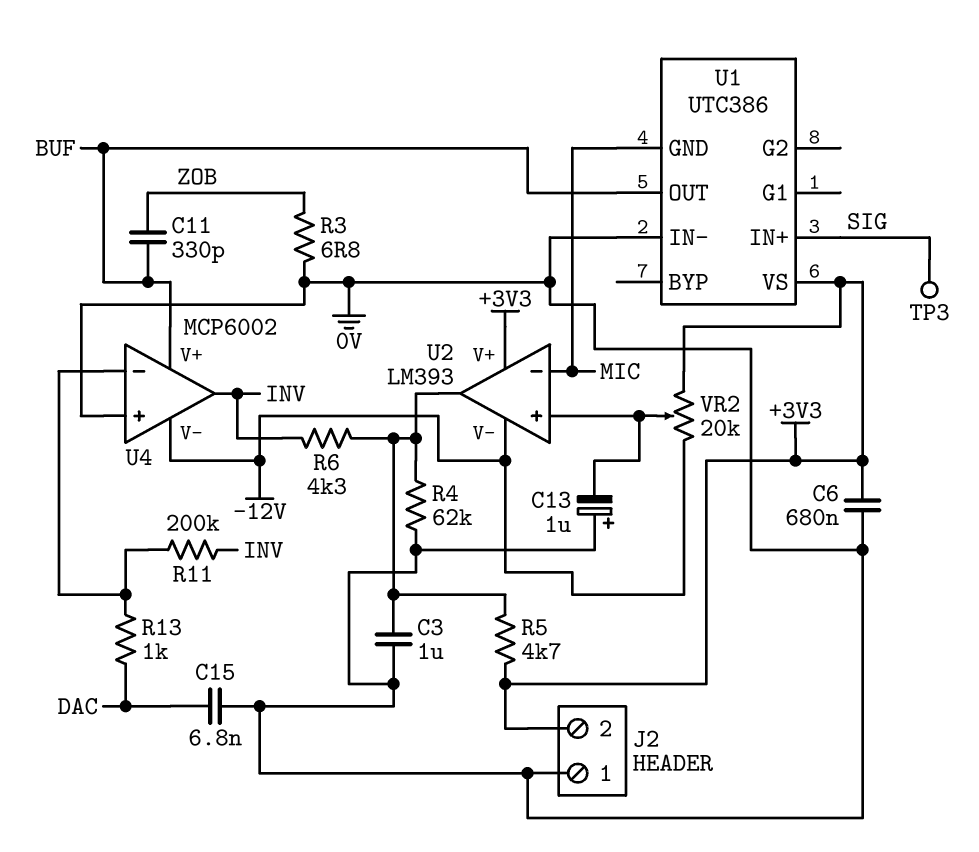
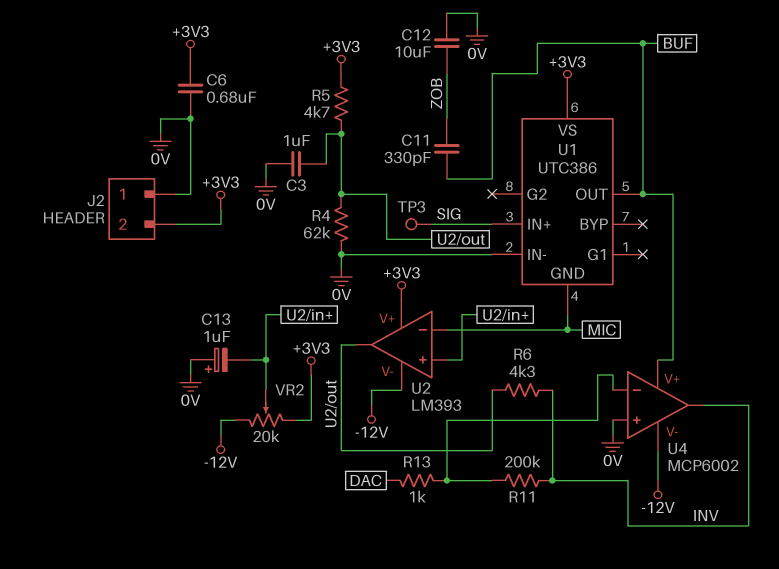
C12: none -> 10uF (0V, ZOB)
C15: 6.8nF (0V, DAC) -> none
R3: 6.8 (0V, ZOB) -> none

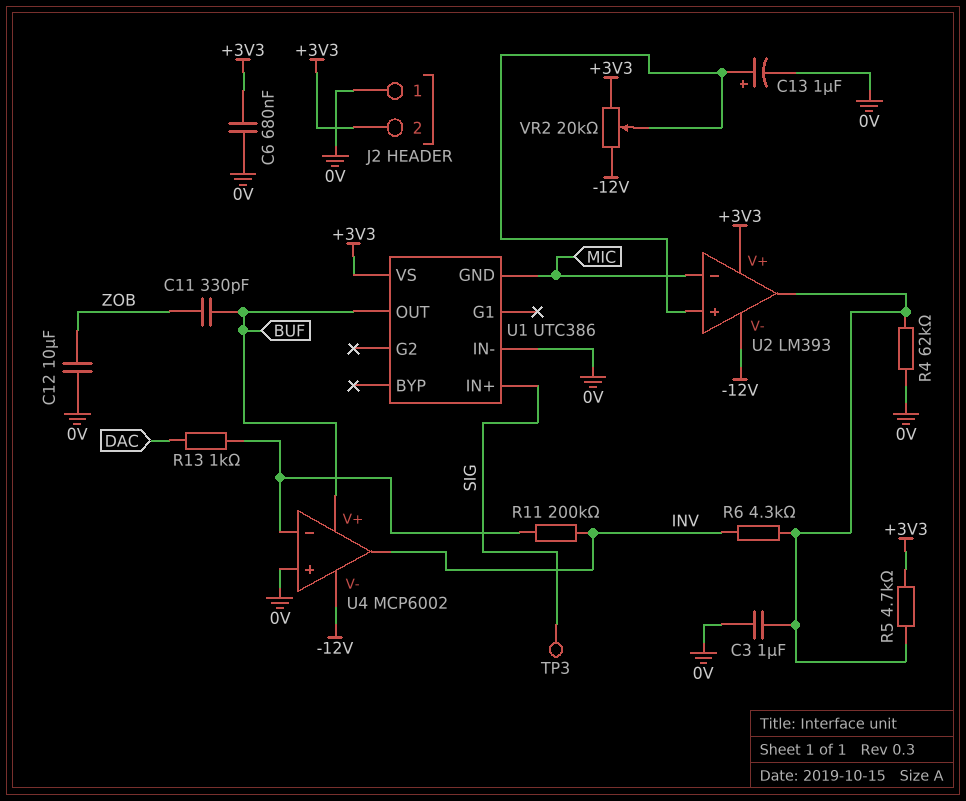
C13: 1uF (plus 0V, minus U2/in+) -> 1uF (plus U2/in+, minus 0V)

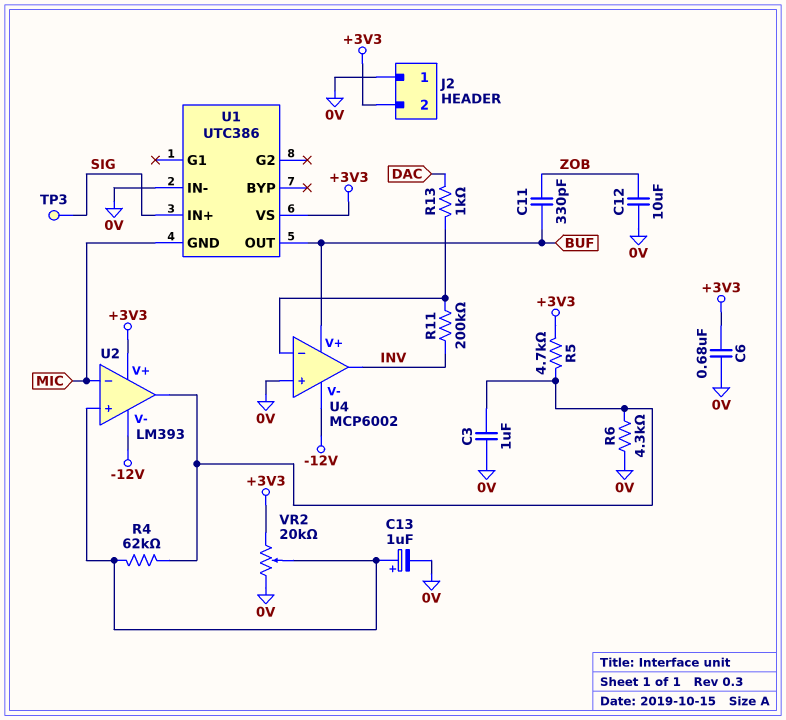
R4: 62k (0V, U2/out) -> 62k (U2/in+, U2/out)
R6: 4.3k (INV, U2/out) -> 4.3k (0V, U2/out)
VR2: 20k (+3V3, -12V, wiper U2/in+) -> 20k (+3V3, 0V, wiper U2/in+)

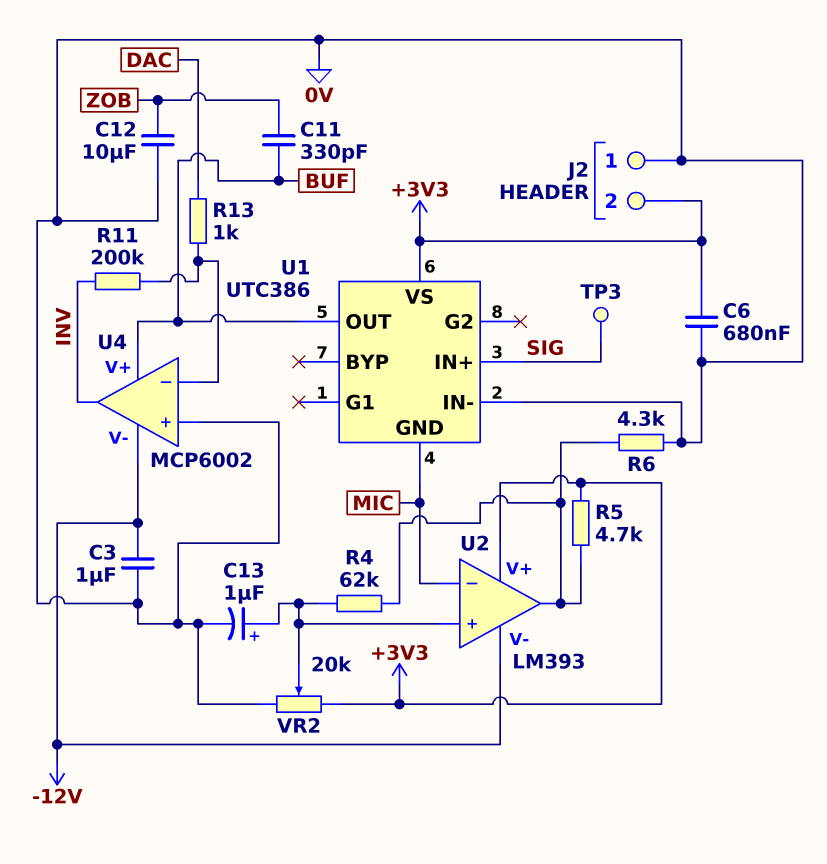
C3: 1uF (0V, U2/out) -> 1uF (-12V, 0V)

